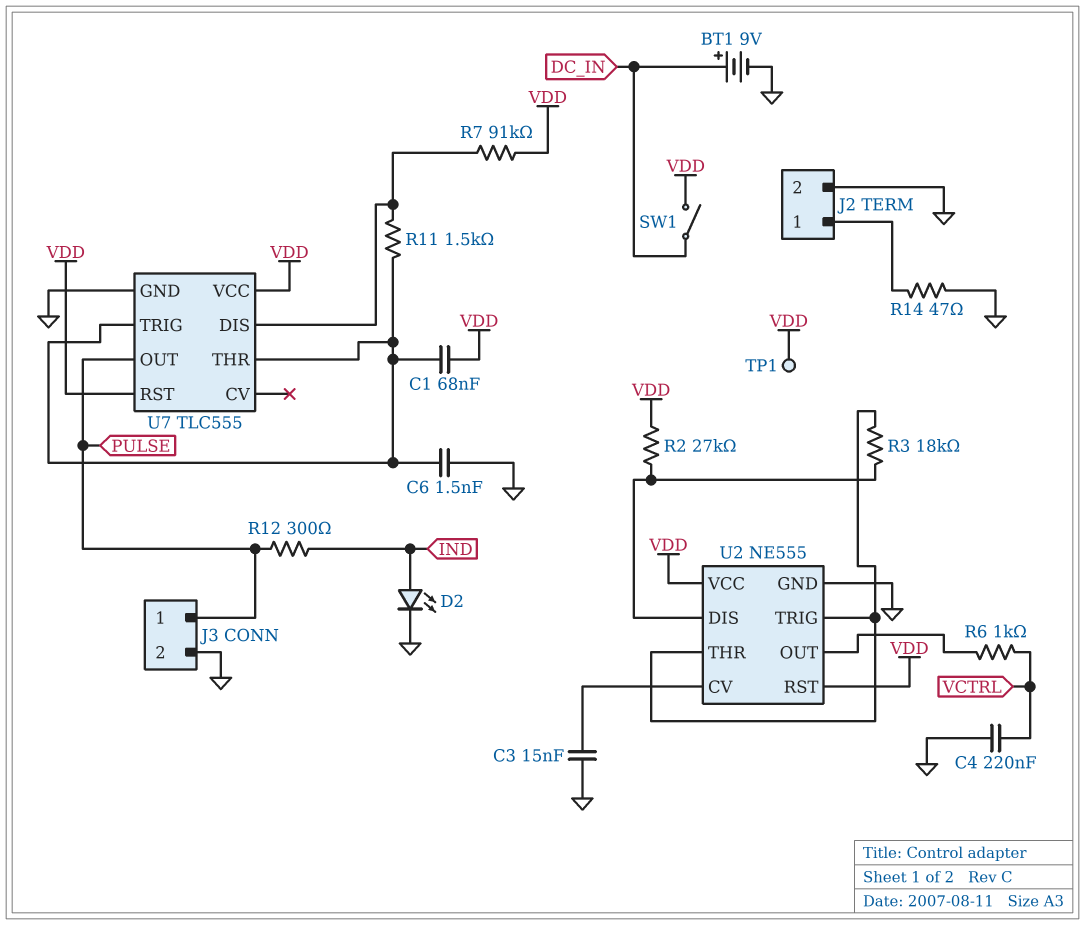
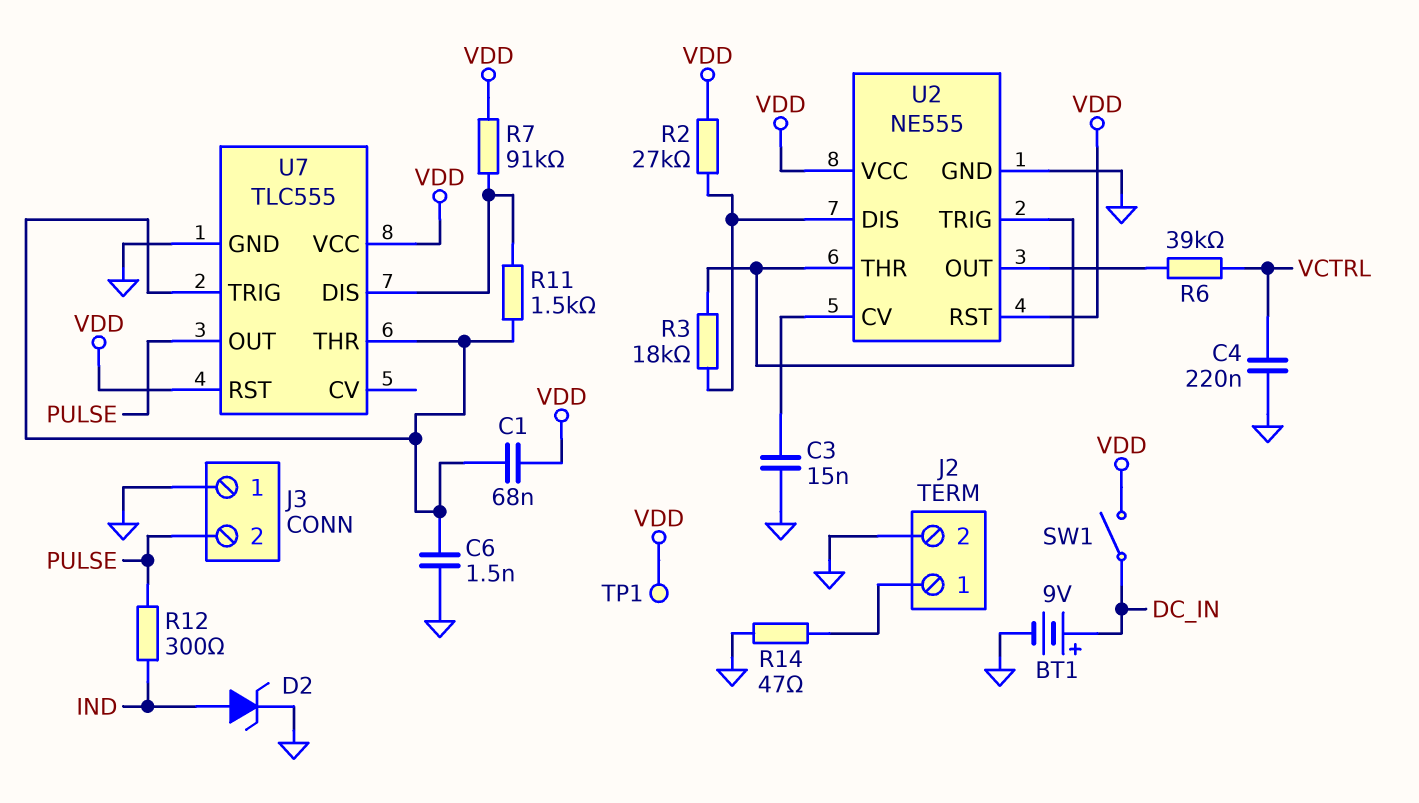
D2: LED (A IND, K GND) -> zener (A IND, K GND)
J3 pin 1: PULSE -> GND
J3 pin 2: GND -> PULSE
R6: 1k (U2/OUT, VCTRL) -> 39k (U2/OUT, VCTRL)

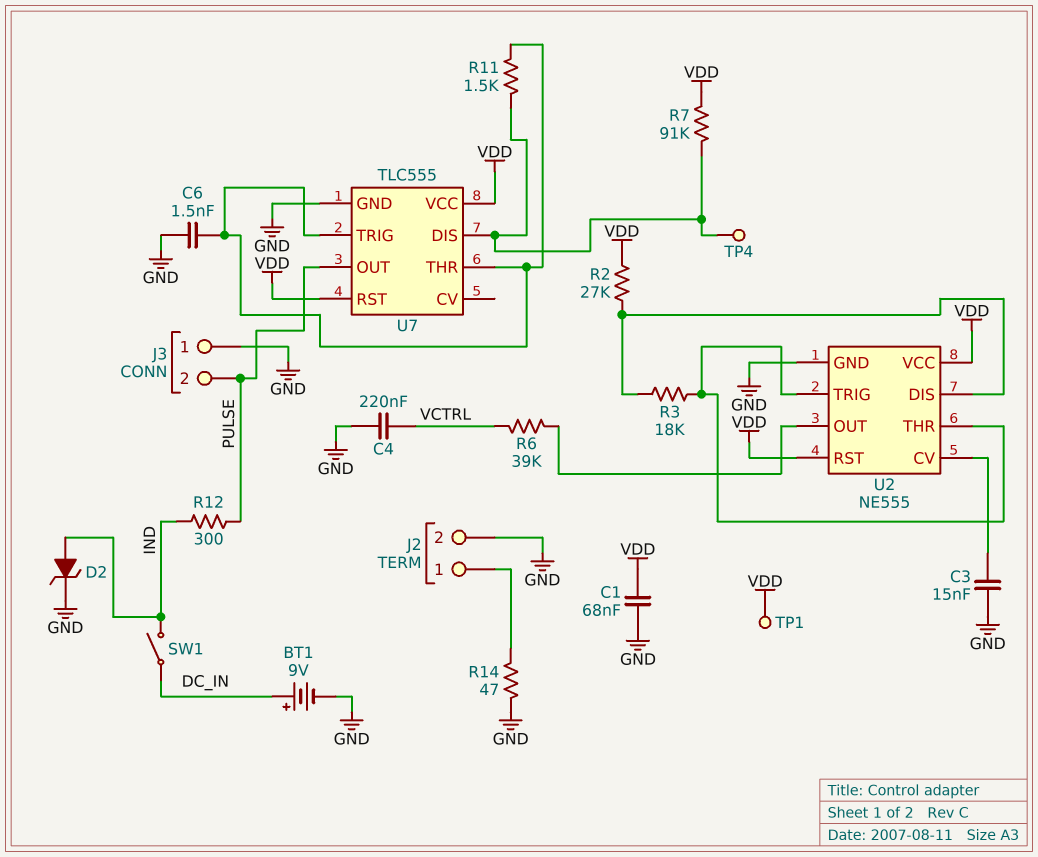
C1: 68nF (U7/THR, VDD) -> 68nF (GND, VDD)
SW1: switch (DC_IN, VDD) -> switch (DC_IN, IND)
TP4: none -> test point (U7/DIS)

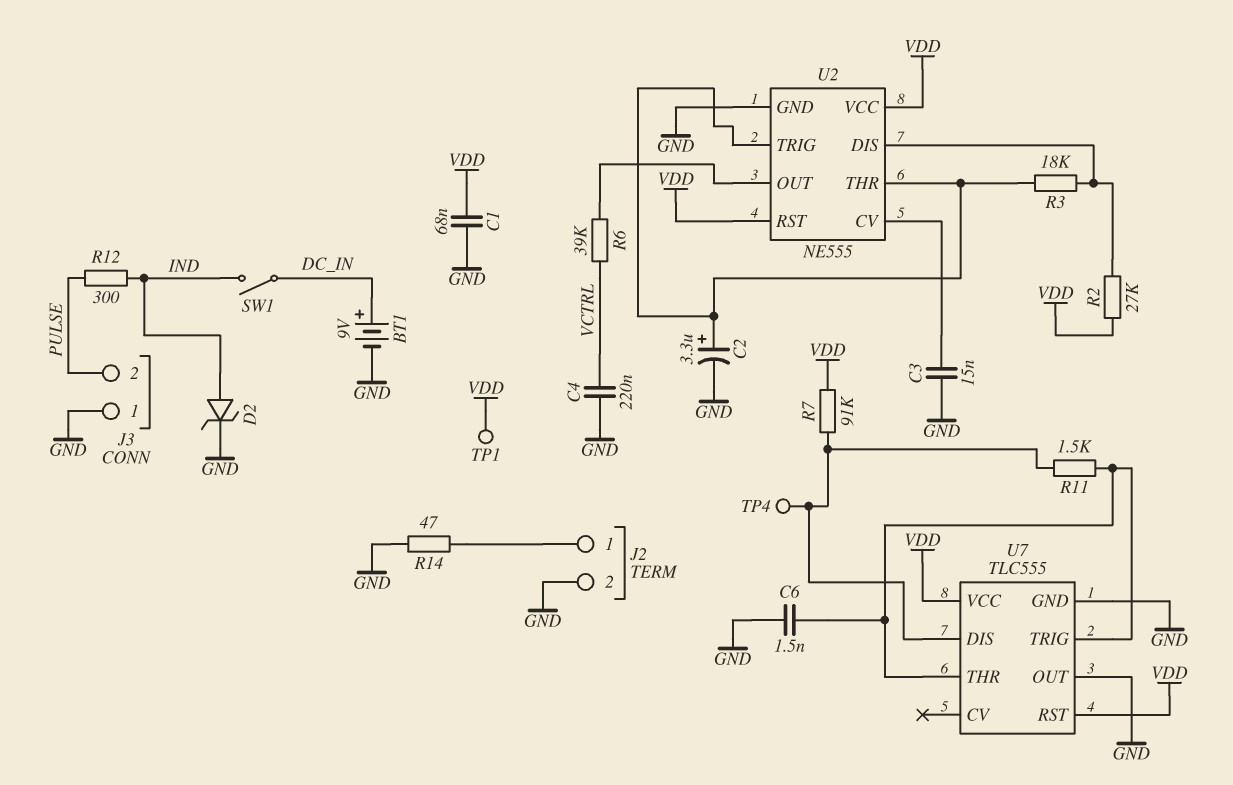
C2: none -> 3.3uF (plus U2/THR, minus GND)
U7 pin OUT: PULSE -> GND

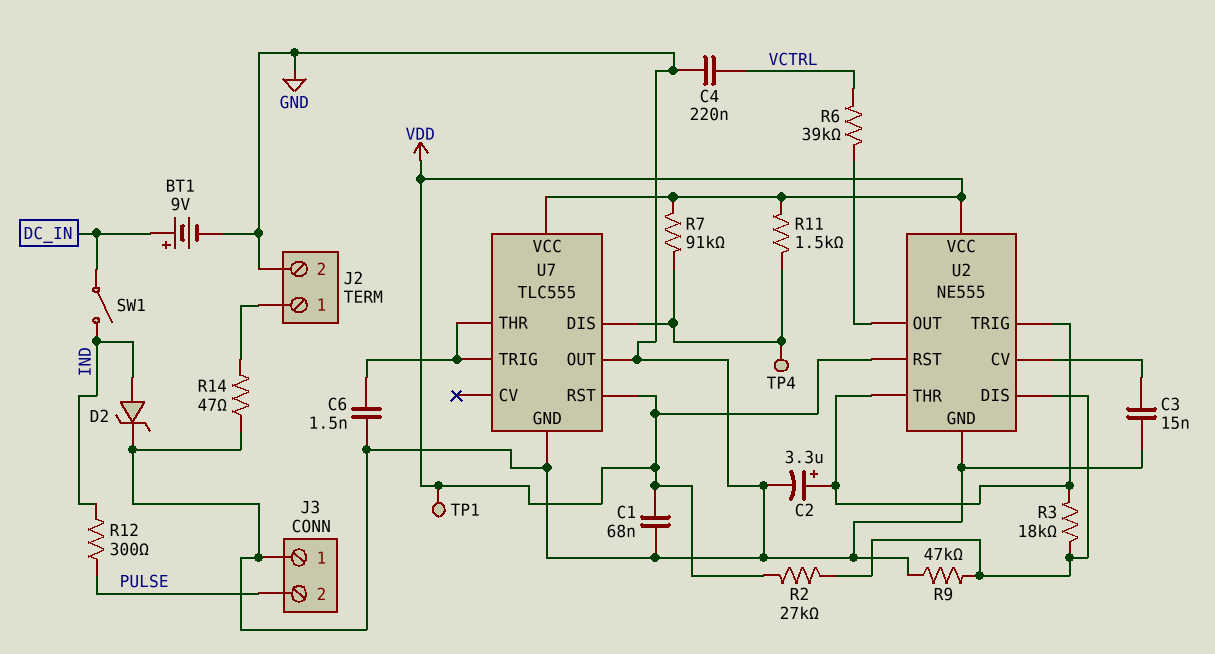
R9: none -> 47k (GND, U2/DIS)
R11: 1.5k (U7/DIS, U7/THR) -> 1.5k (U7/DIS, VDD)

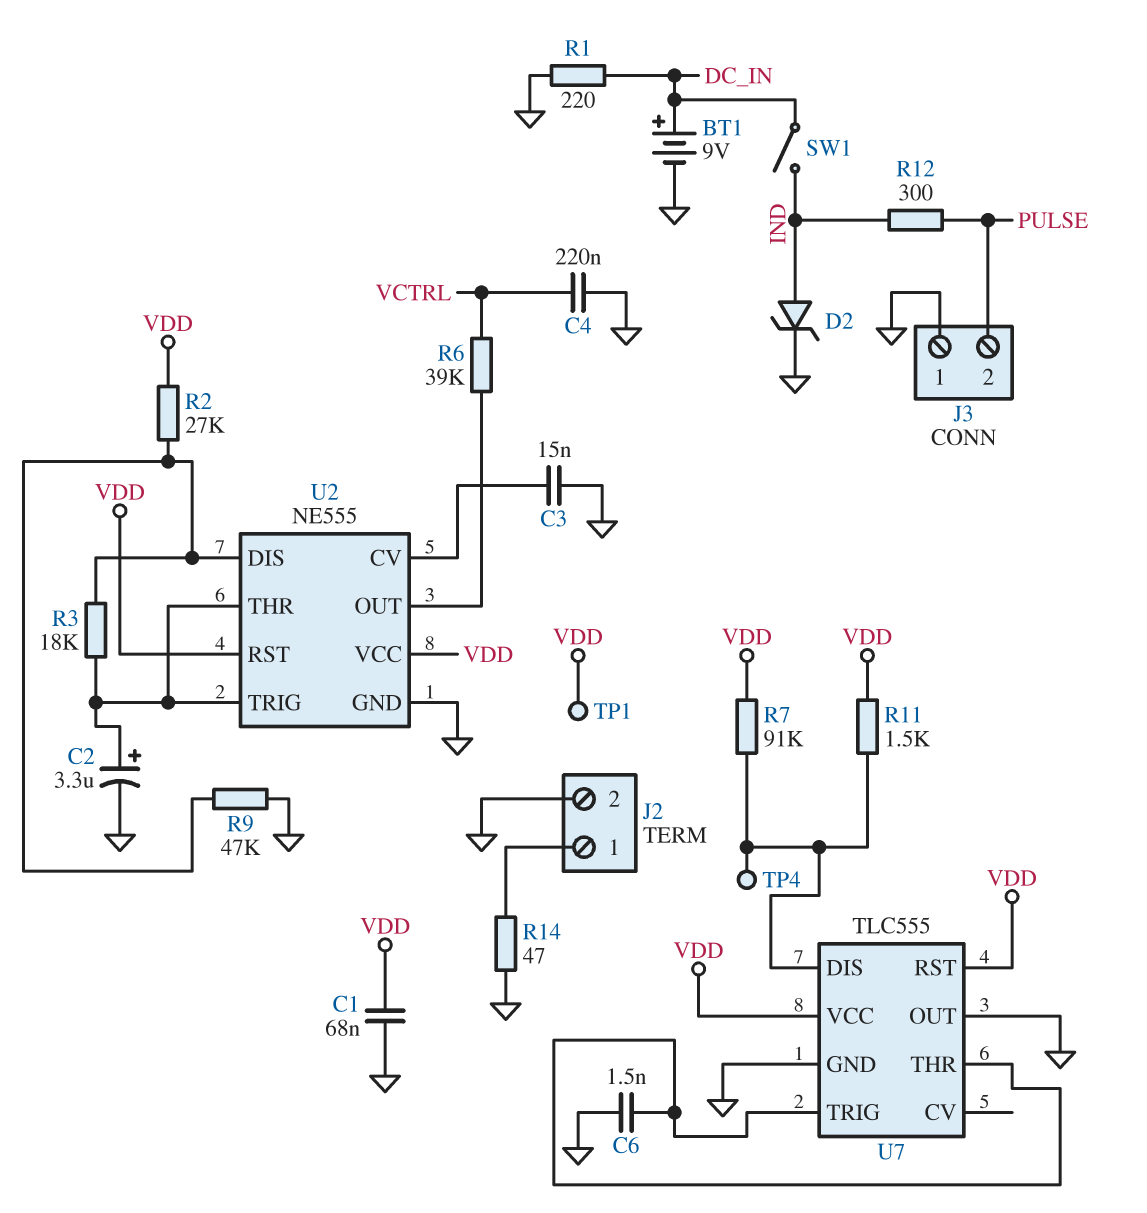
R1: none -> 220 (DC_IN, GND)

